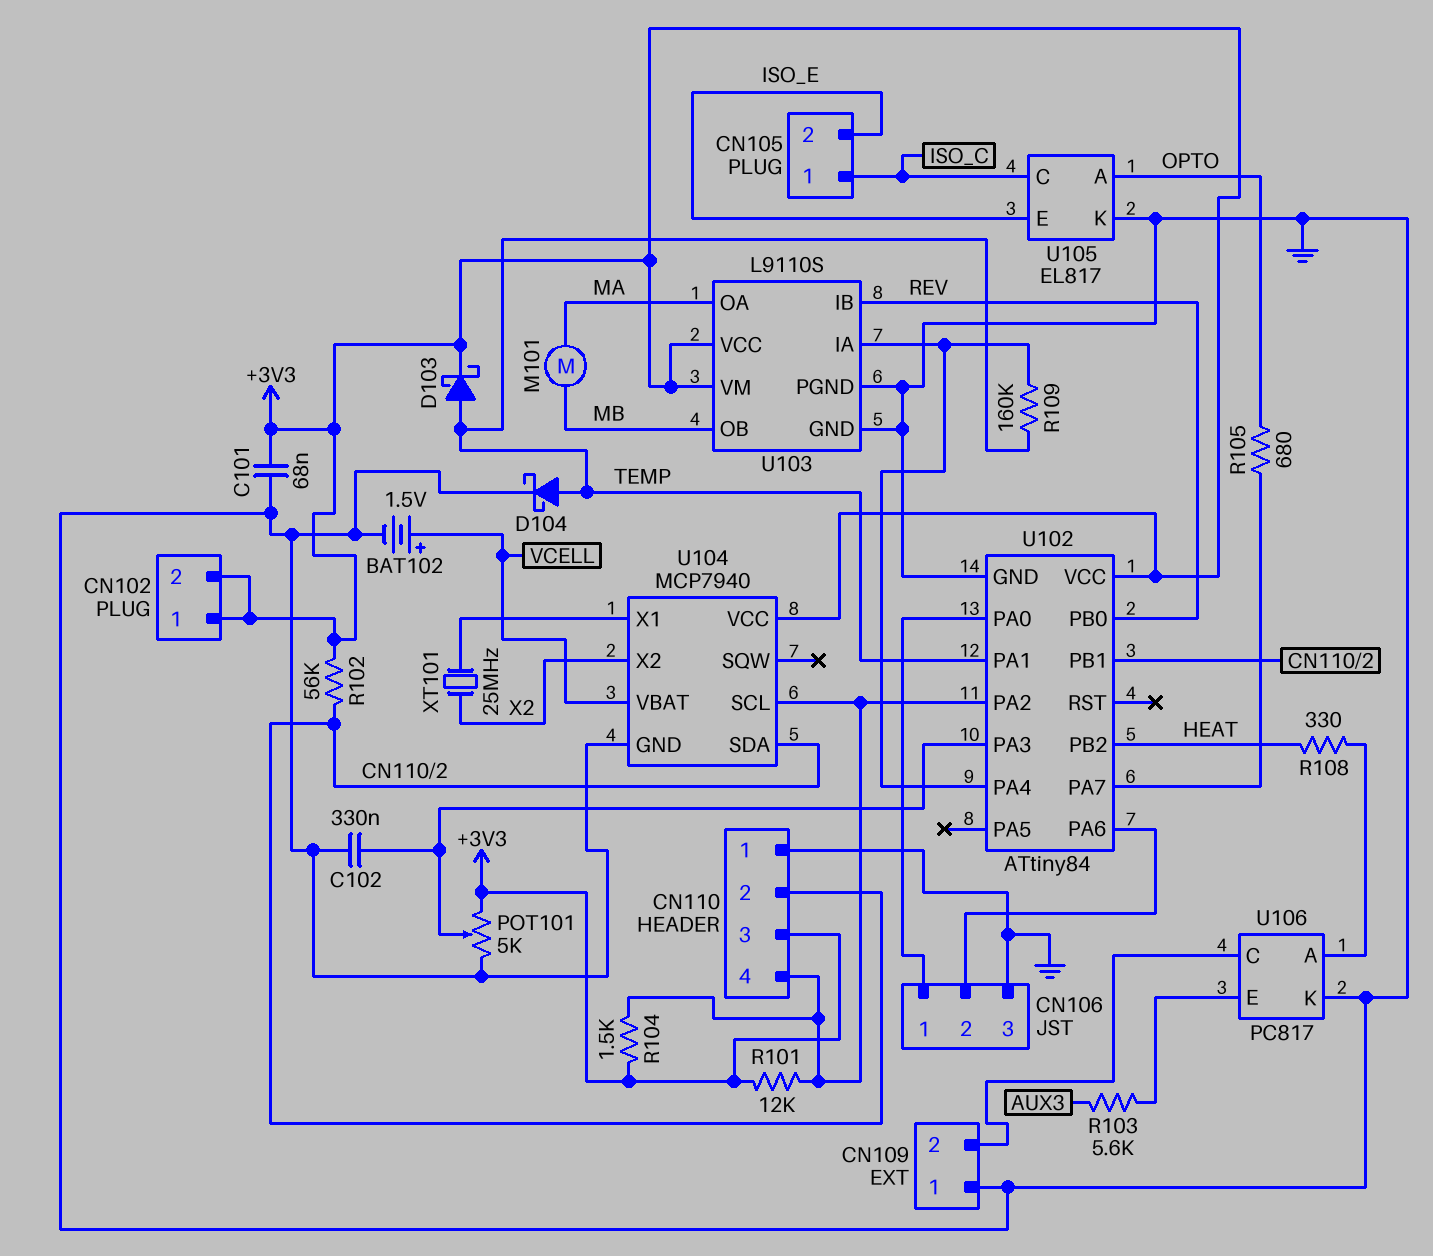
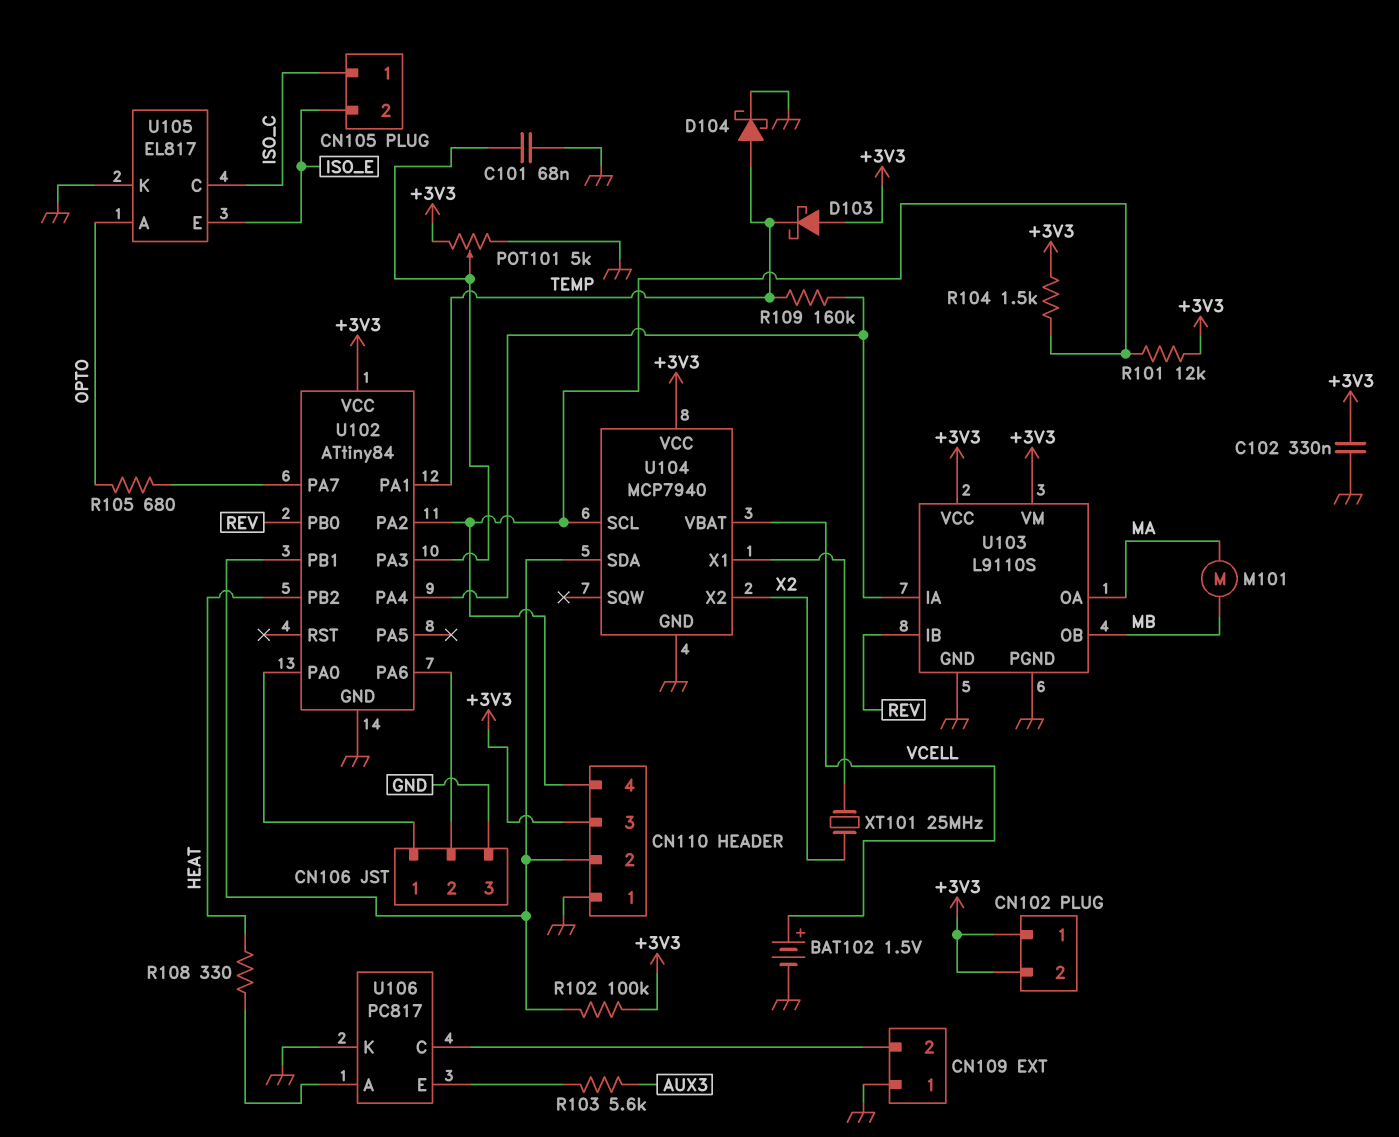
C101: 68nF (+3V3, GND) -> 68nF (GND, U102/PA3)
C102: 330nF (GND, U102/PA3) -> 330nF (+3V3, GND)
D103: schottky (A TEMP, K +3V3) -> schottky (A +3V3, K TEMP)
R102: 56k (+3V3, CN110/2) -> 100k (+3V3, CN110/2)

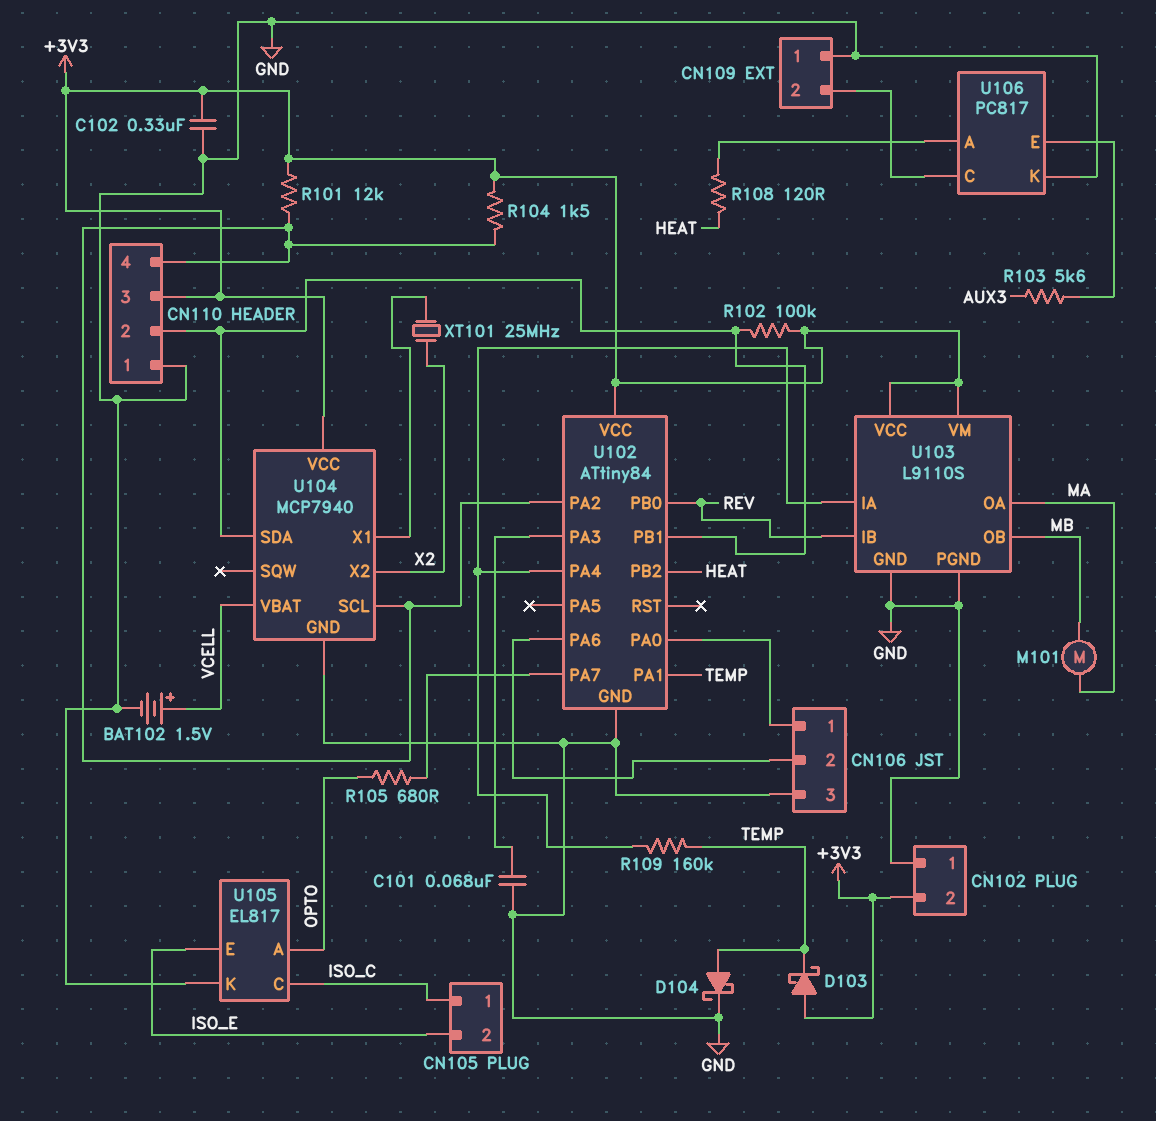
CN102 pin 1: +3V3 -> GND
POT101: 5k (+3V3, GND, wiper U102/PA3) -> none
R108: 330 (HEAT, U106/A) -> 120 (HEAT, U106/A)

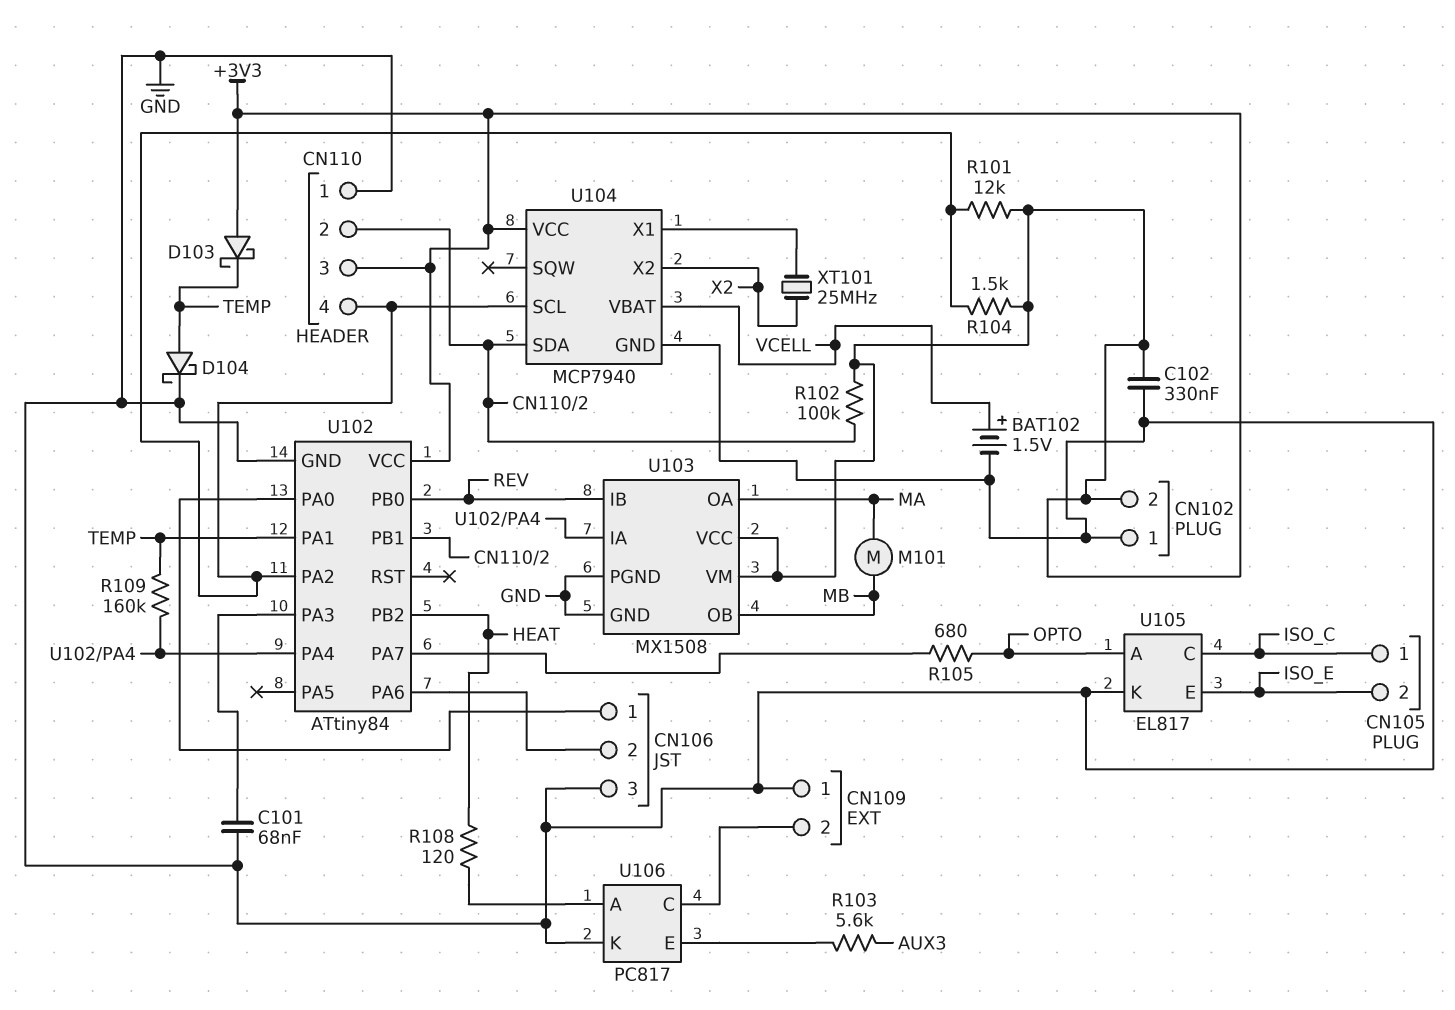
U103: L9110S -> MX1508

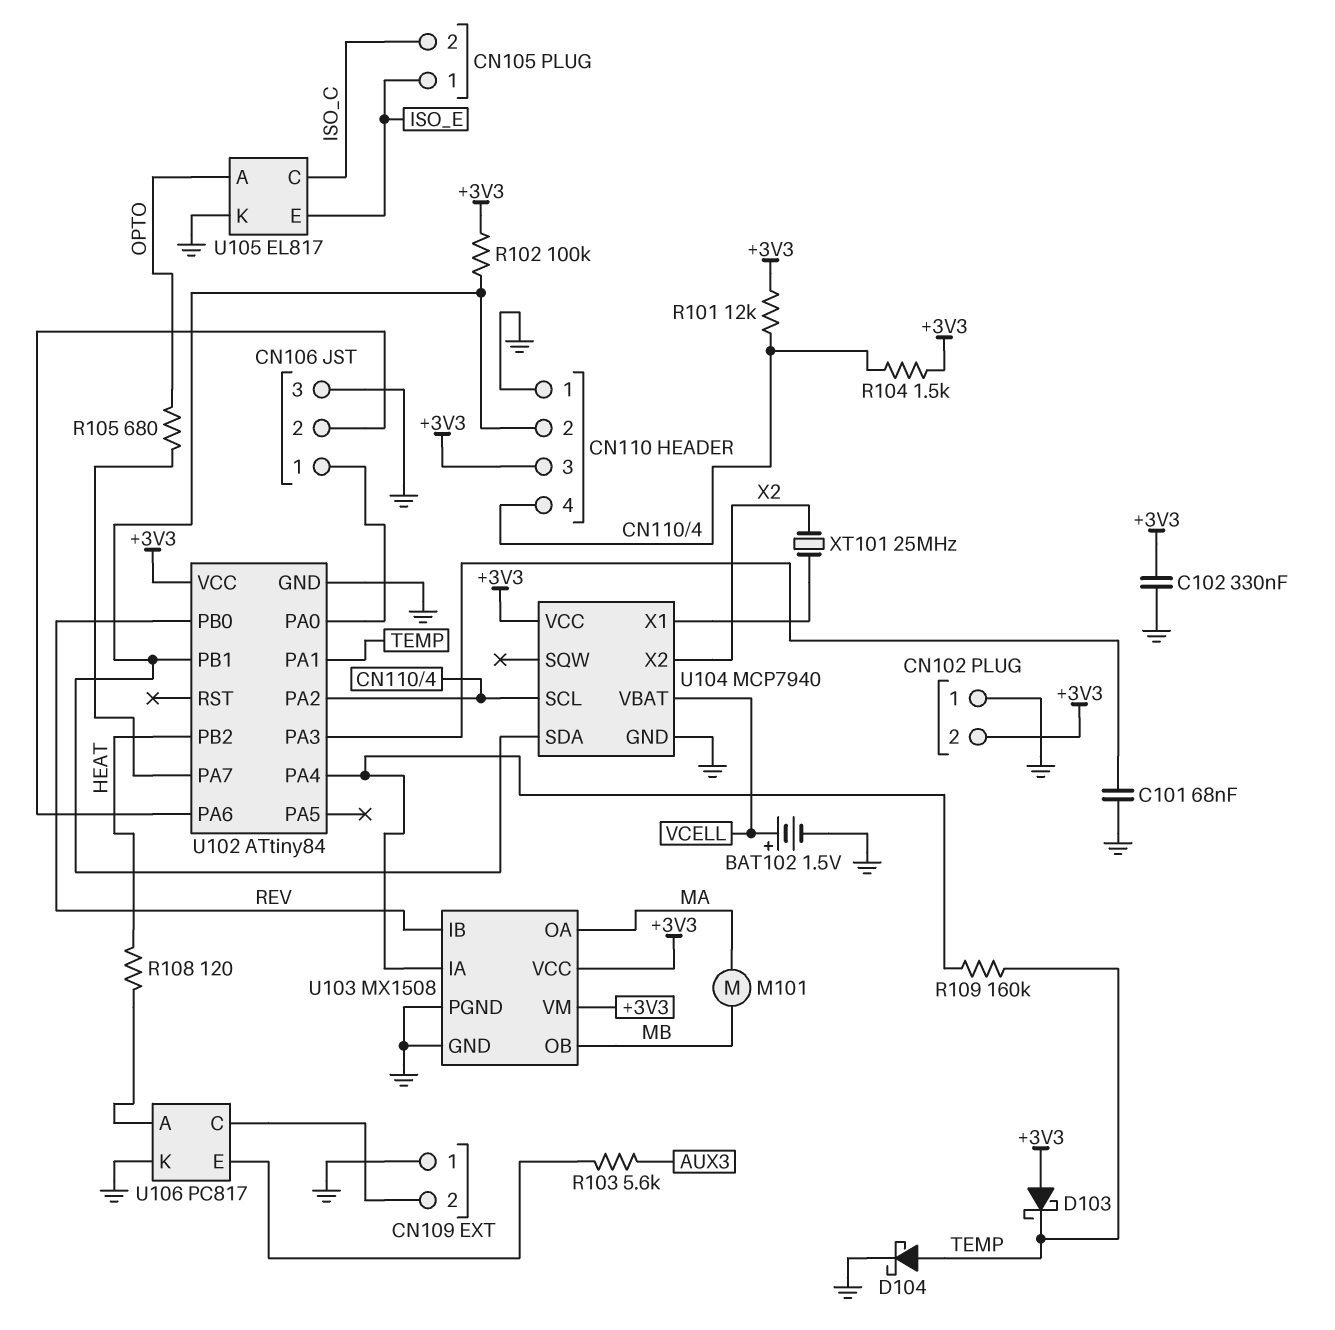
CN105 pin 1: ISO_C -> ISO_E
CN105 pin 2: ISO_E -> ISO_C

